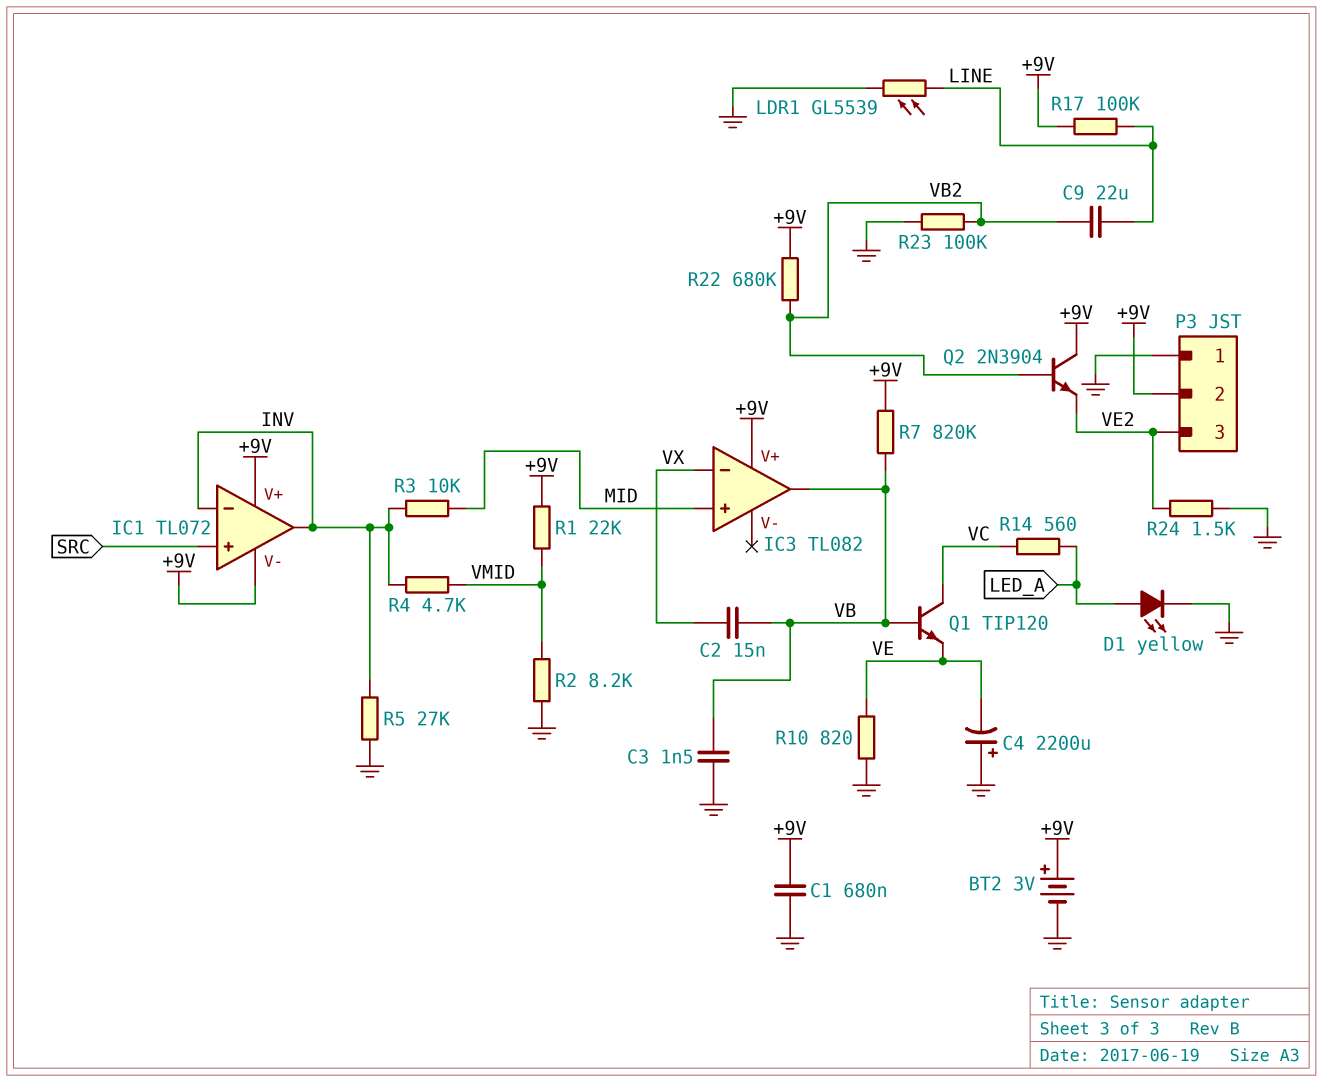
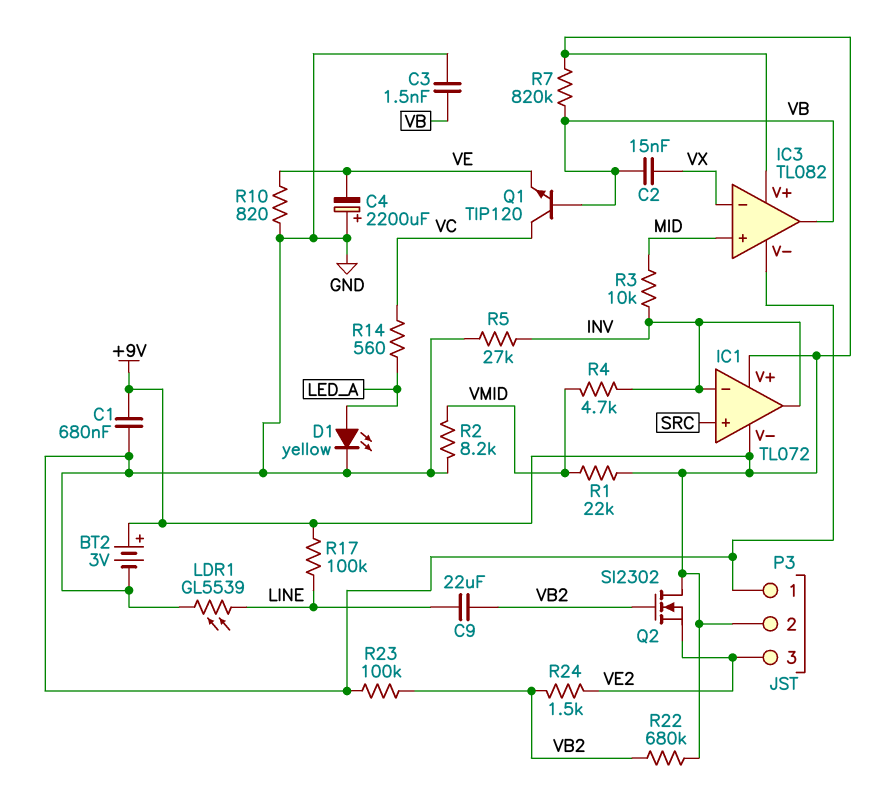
IC3 pin V-: none -> GND
Q2: NPN 2N3904 (B VB2, C +9V, E VE2) -> NMOS SI2302 (G VB2, D +9V, S VE2)
R24: 1.5k (GND, VE2) -> 1.5k (VB2, VE2)

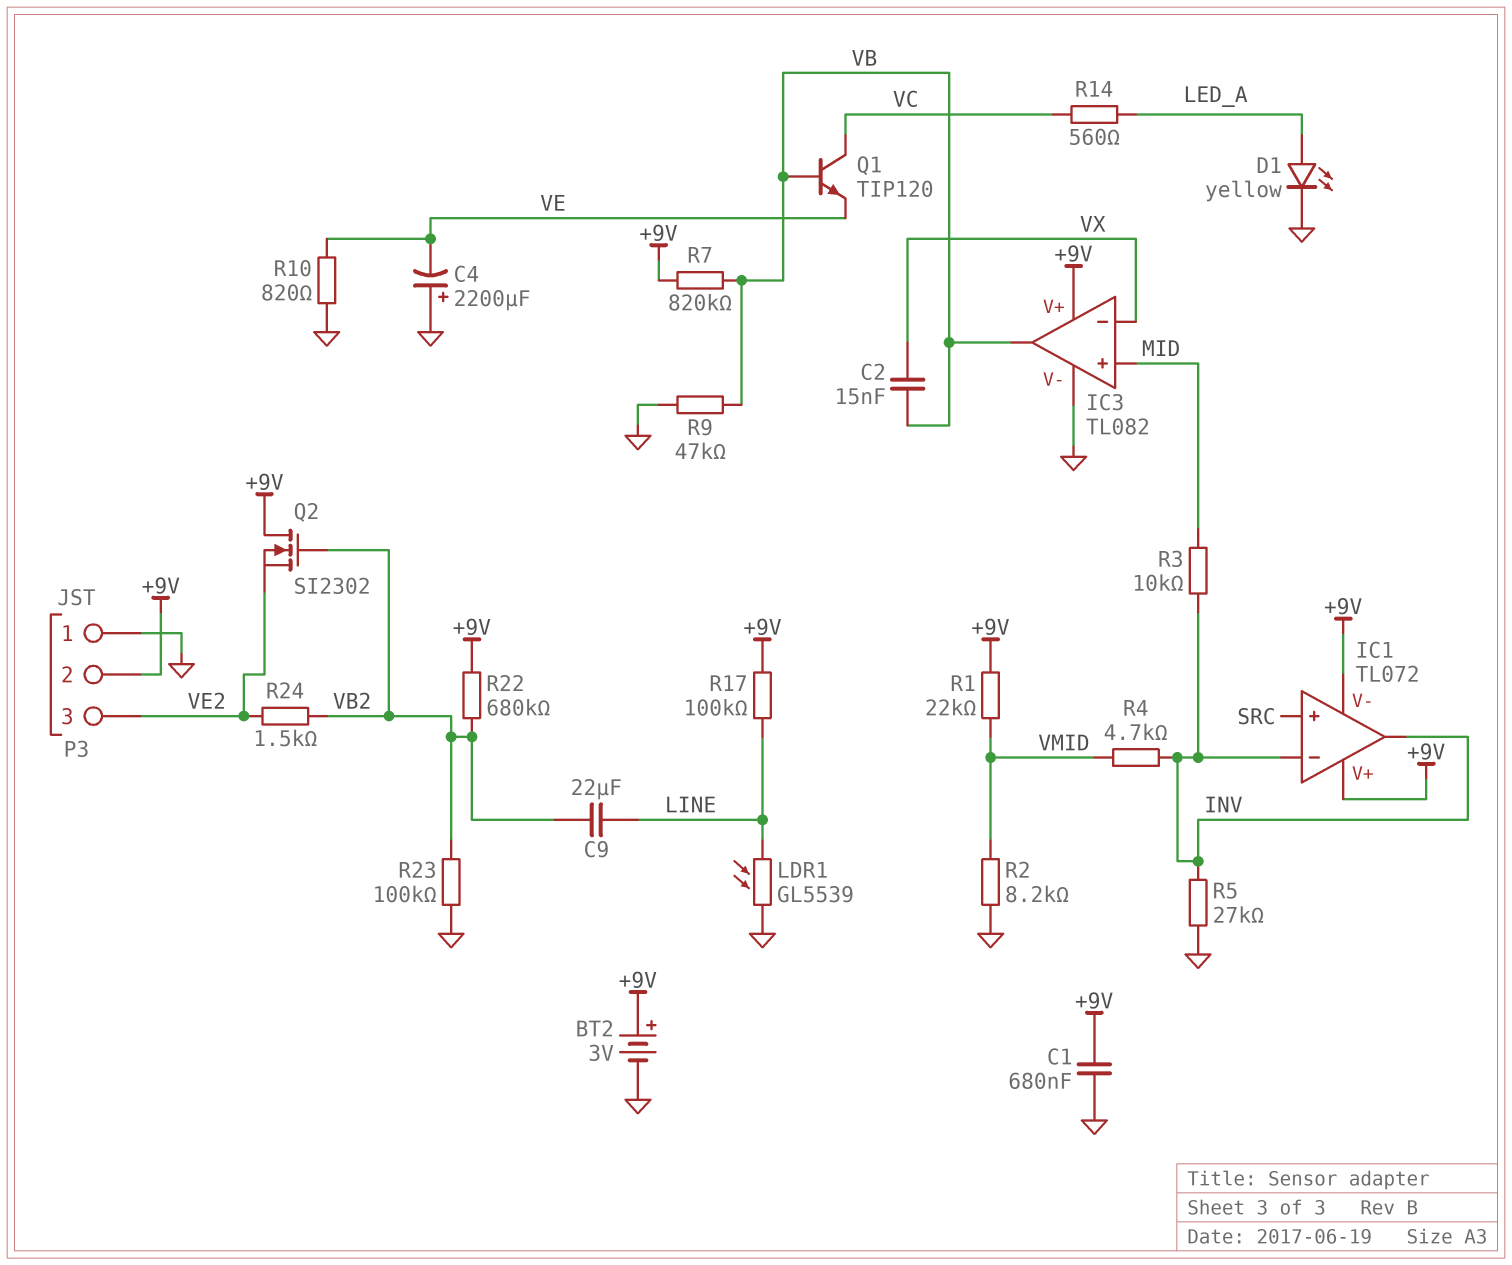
C3: 1.5nF (GND, VB) -> none
R9: none -> 47k (GND, VB)

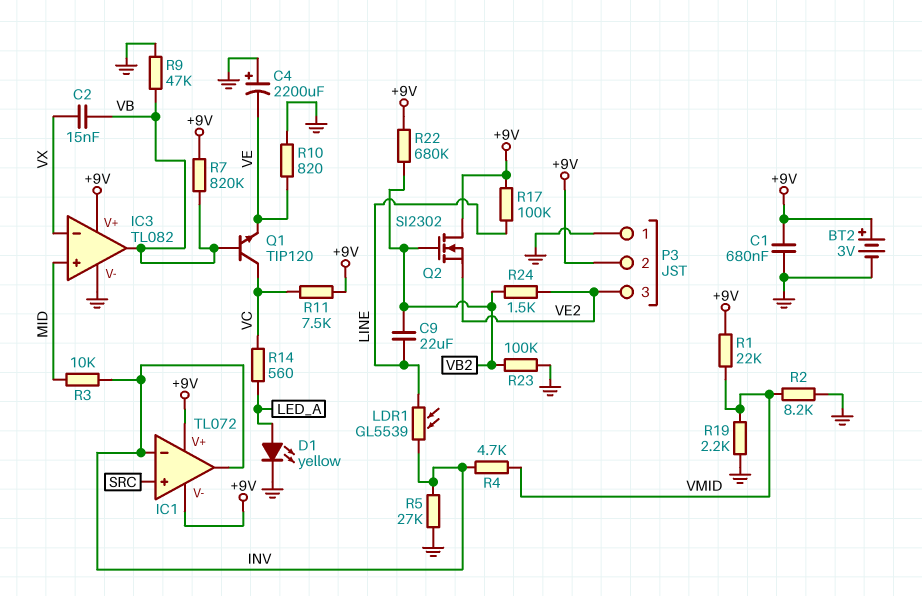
LDR1: GL5539 (GND, LINE) -> GL5539 (INV, LINE)
R11: none -> 7.5k (+9V, VC)
R19: none -> 2.2k (GND, VMID)

